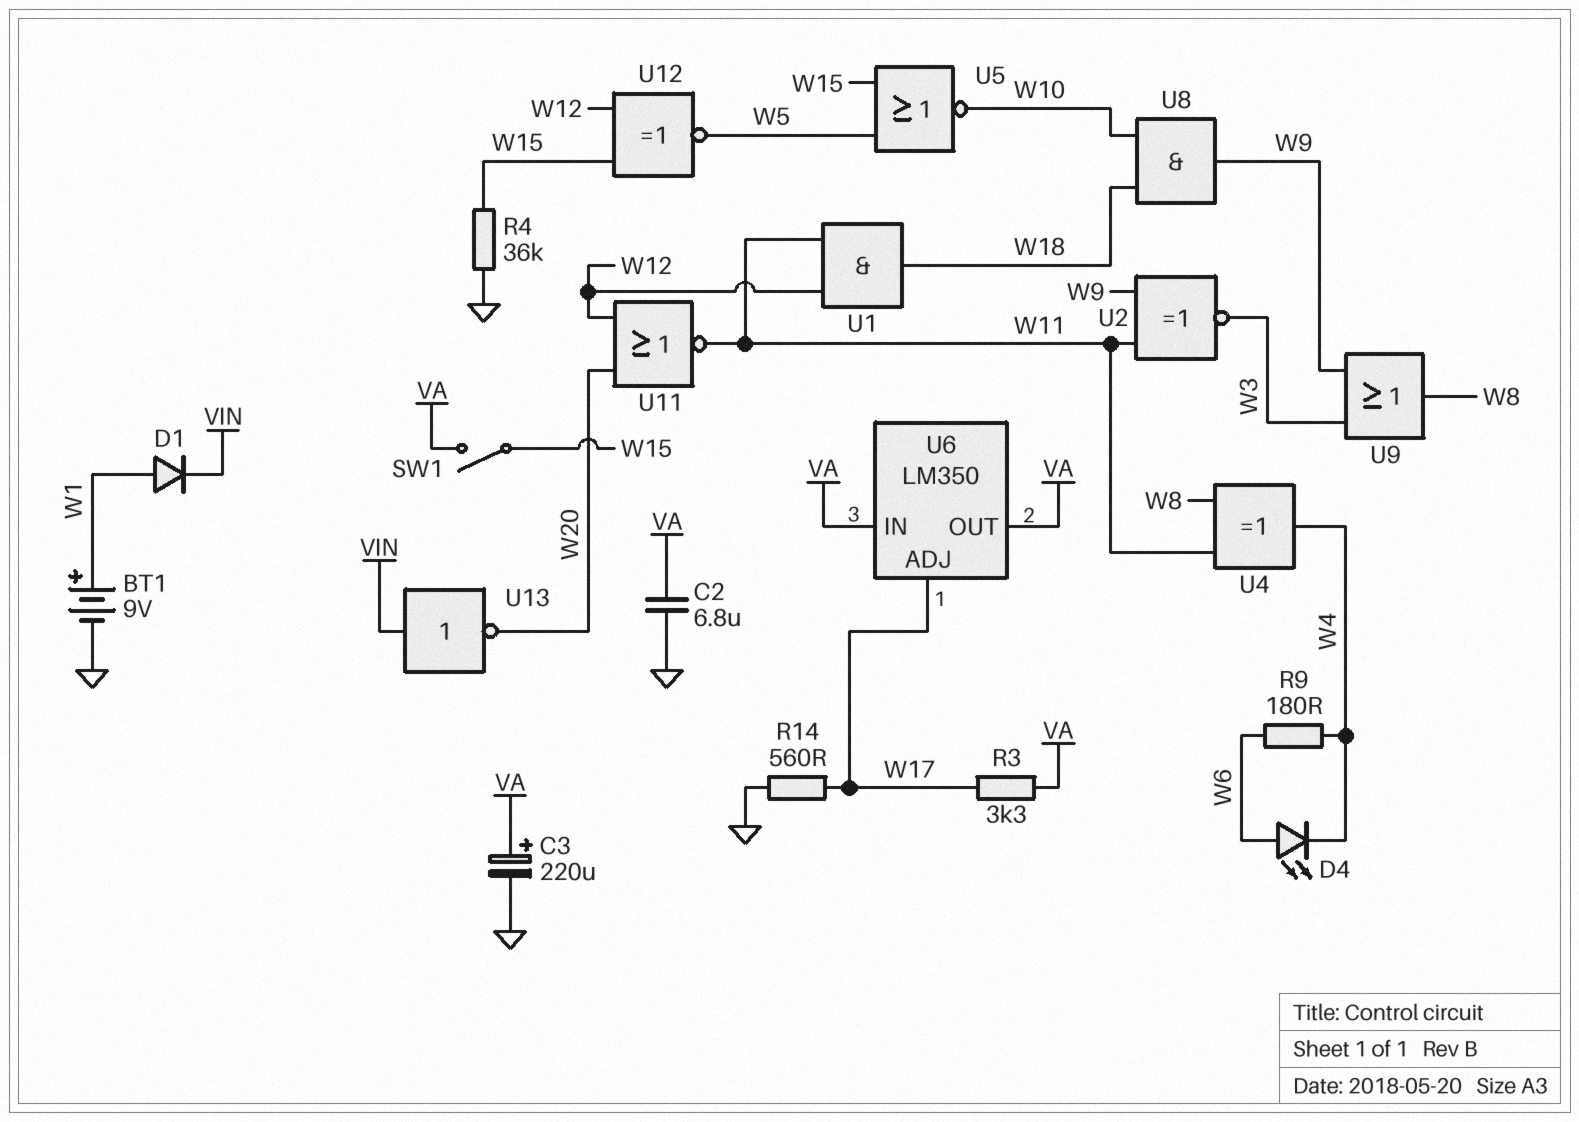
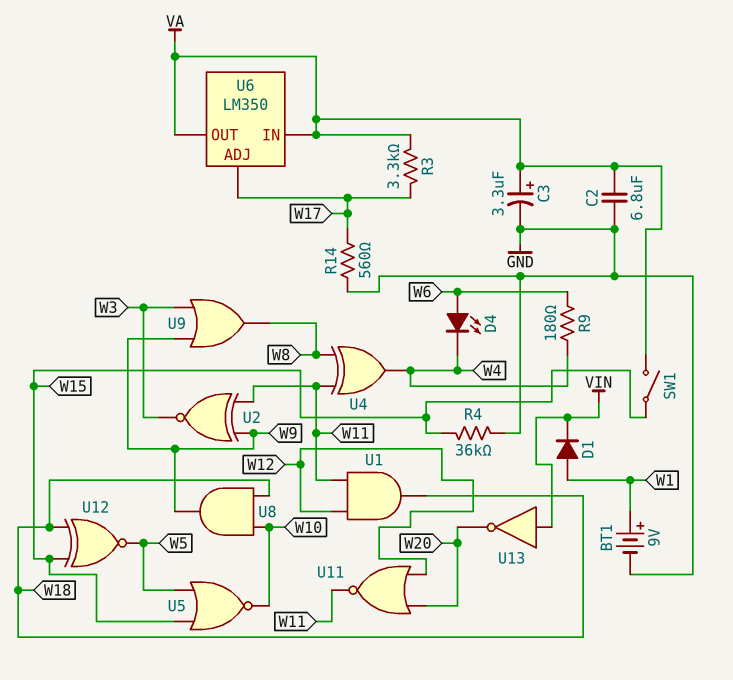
C3: 220uF (plus VA, minus GND) -> 3.3uF (plus VA, minus GND)
U12: XNOR (in W12, in W15, out W5) -> XNOR (in W15, in W18, out W5)

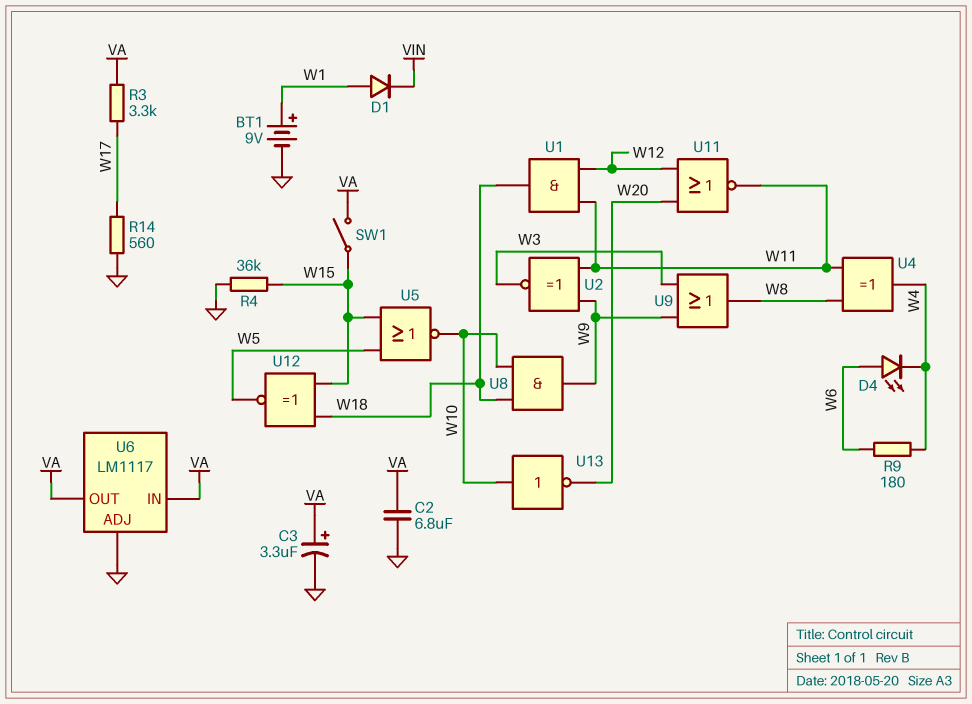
U6: LM350 -> LM1117
U6 pin ADJ: W17 -> GND
U13: NOT (in VIN, out W20) -> NOT (in W10, out W20)

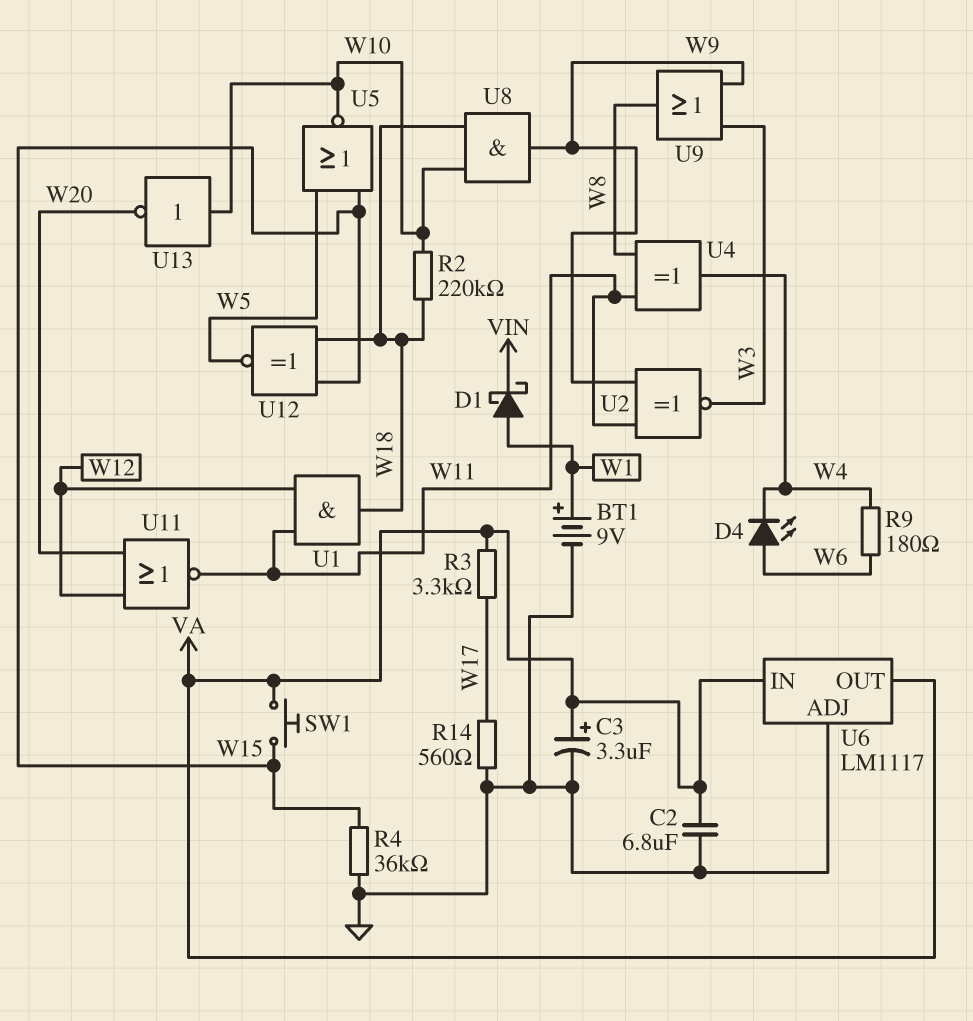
D1: diode (A W1, K VIN) -> schottky (A W1, K VIN)
R2: none -> 220k (W10, W18)
SW1: switch (VA, W15) -> button (VA, W15)

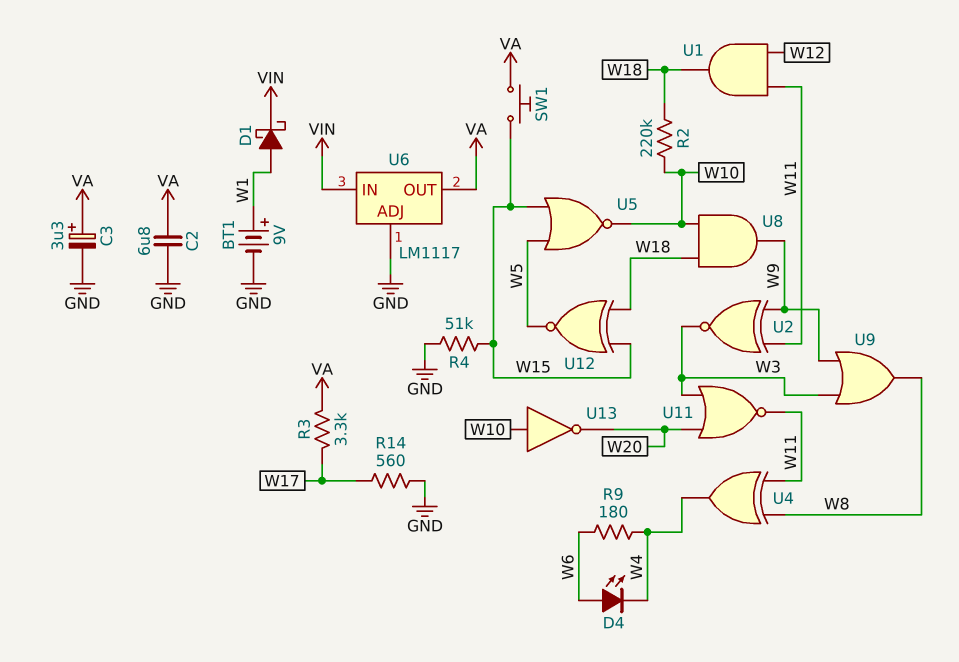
R4: 36k (GND, W15) -> 51k (GND, W15)
U6 pin IN: VA -> VIN
U11: NOR (in W12, in W20, out W11) -> NOR (in W3, in W20, out W11)

